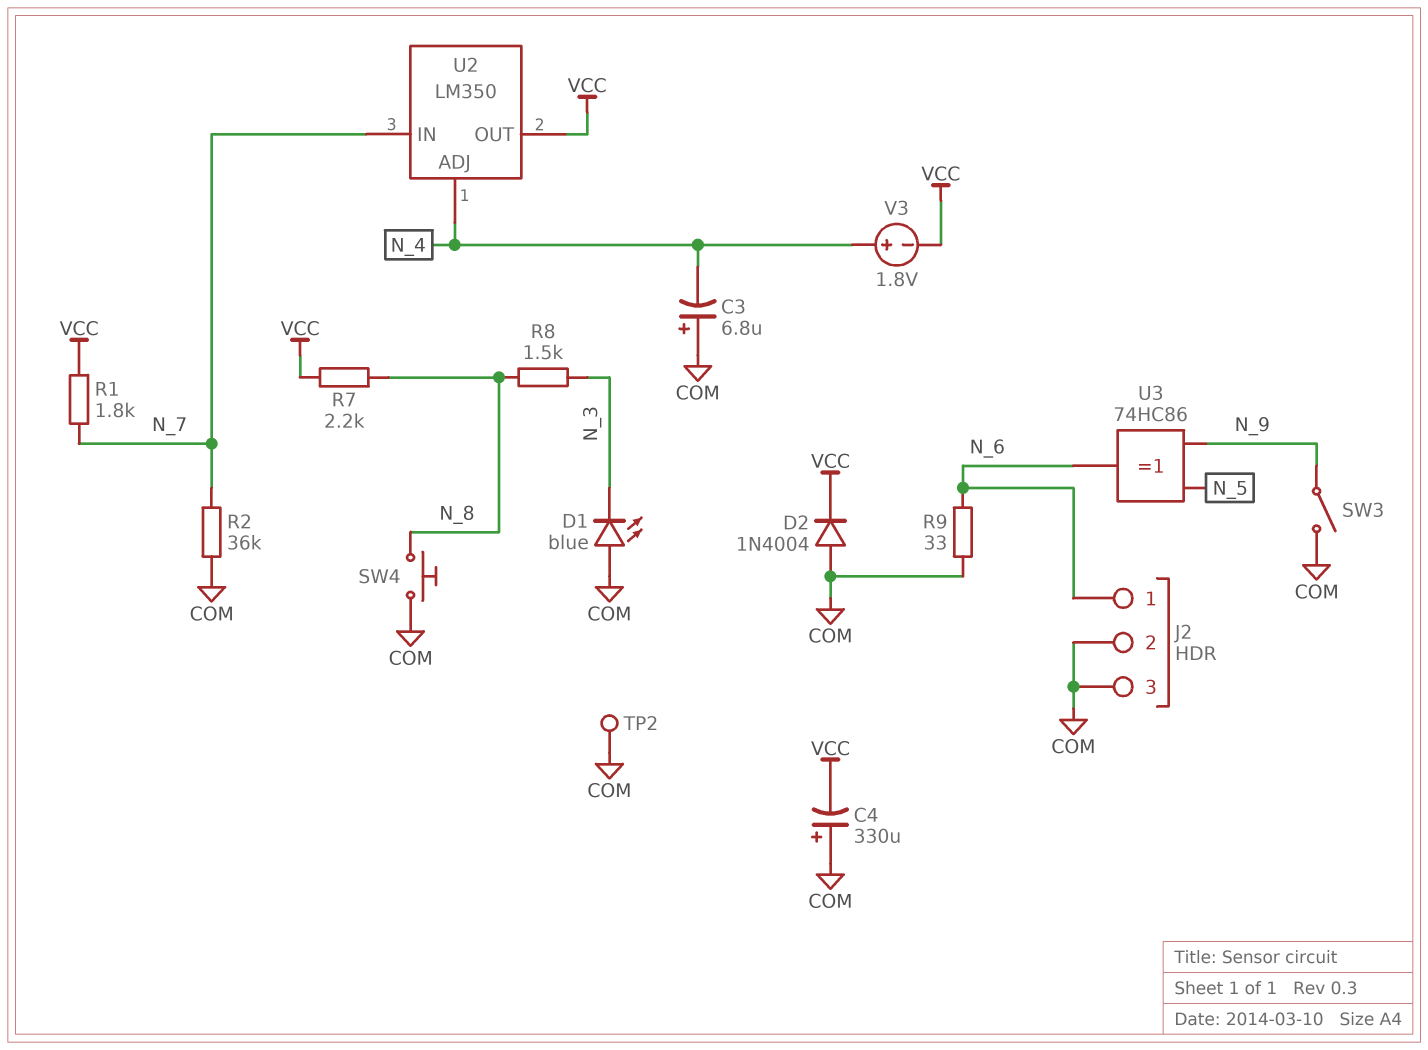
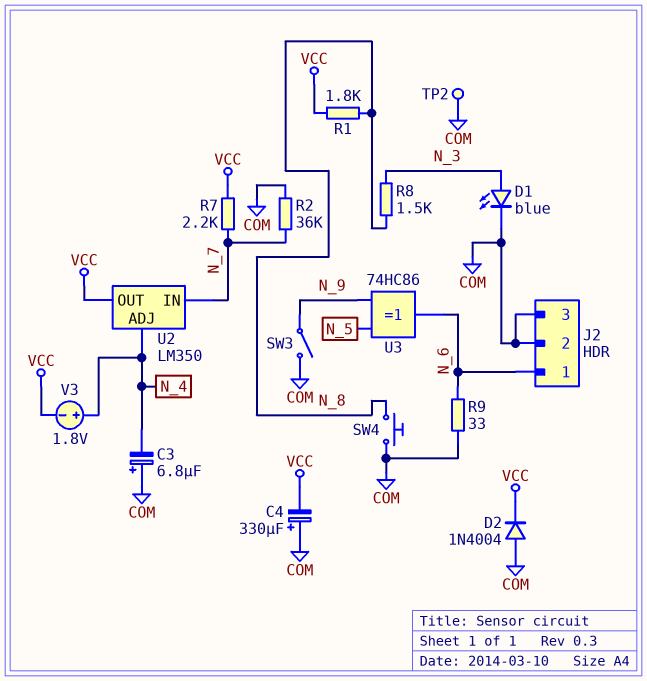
D1: LED blue (A COM, K N_3) -> LED blue (A N_3, K COM)
R1: 1.8k (N_7, VCC) -> 1.8k (N_8, VCC)
R7: 2.2k (N_8, VCC) -> 2.2k (N_7, VCC)

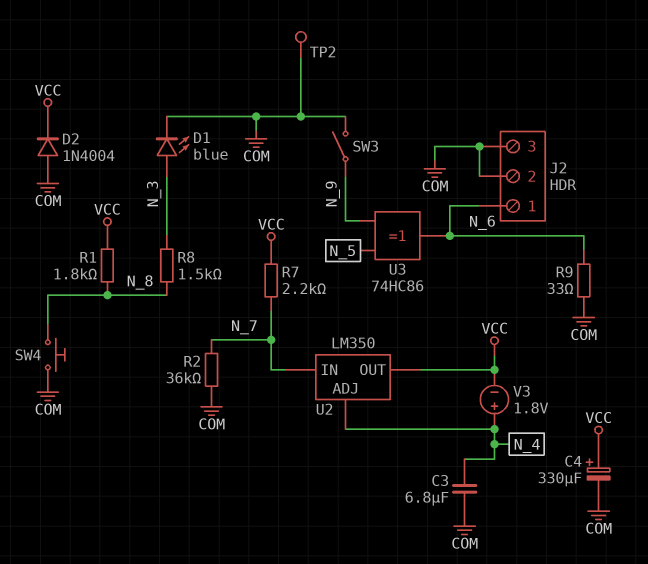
C3: 6.8uF (plus COM, minus N_4) -> 6.8uF (COM, N_4)
C4: 330uF (plus COM, minus VCC) -> 330uF (plus VCC, minus COM)

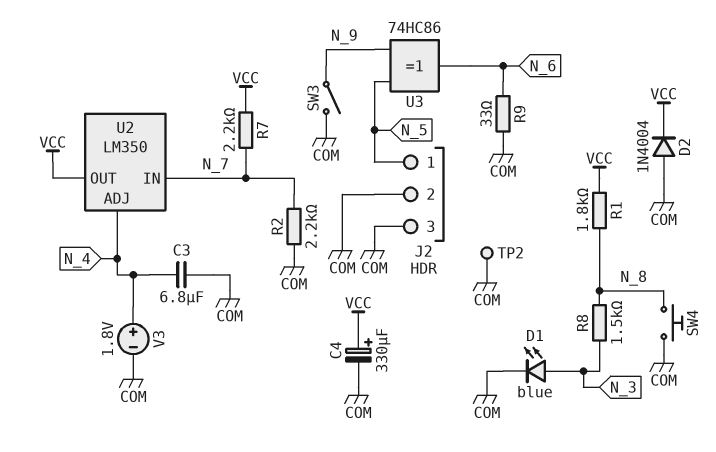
J2 pin 1: N_6 -> N_5
R2: 36k (COM, N_7) -> 2.2k (COM, N_7)
V3: 1.8V (plus N_4, minus VCC) -> 1.8V (plus N_4, minus COM)

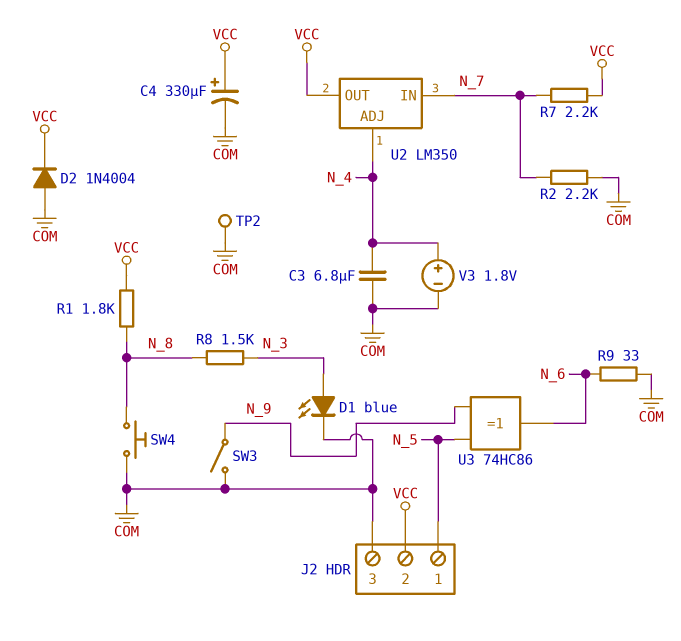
J2 pin 2: COM -> VCC

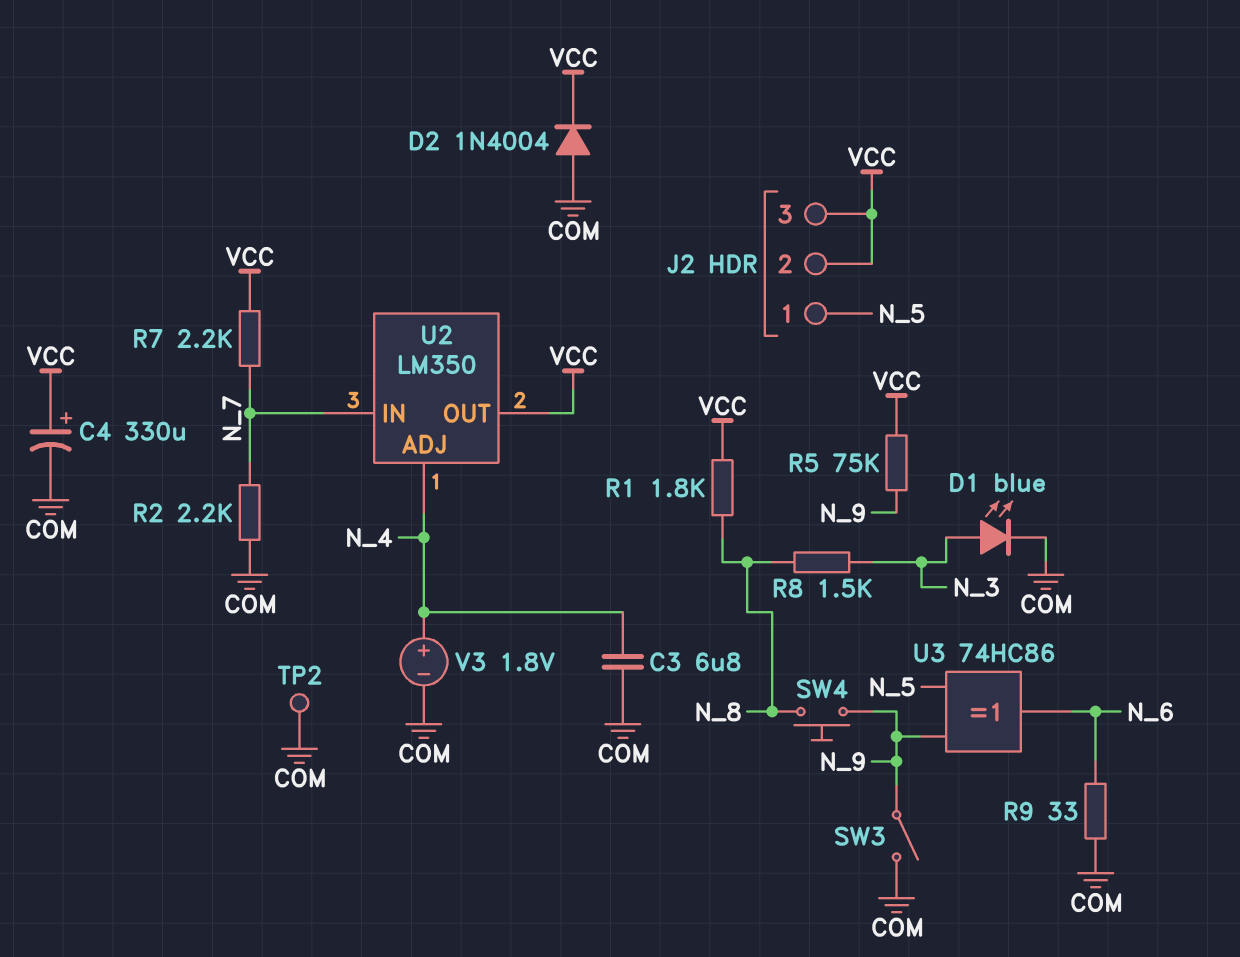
J2 pin 3: COM -> VCC
R5: none -> 75k (N_9, VCC)
SW4: button (COM, N_8) -> button (N_8, N_9)

